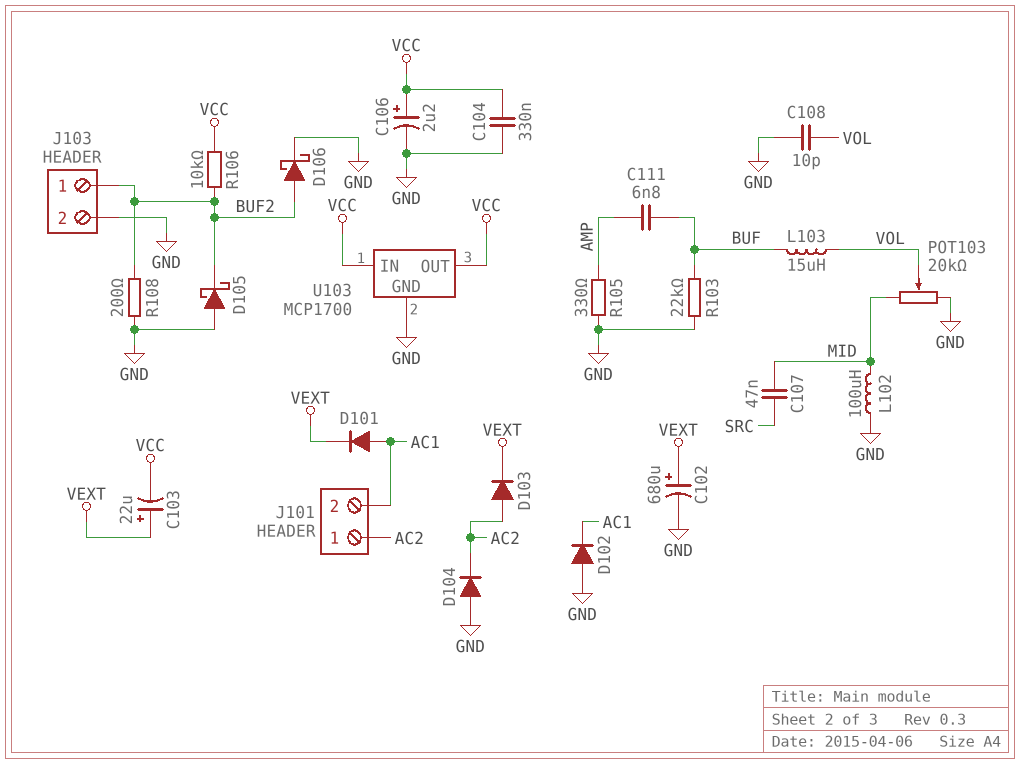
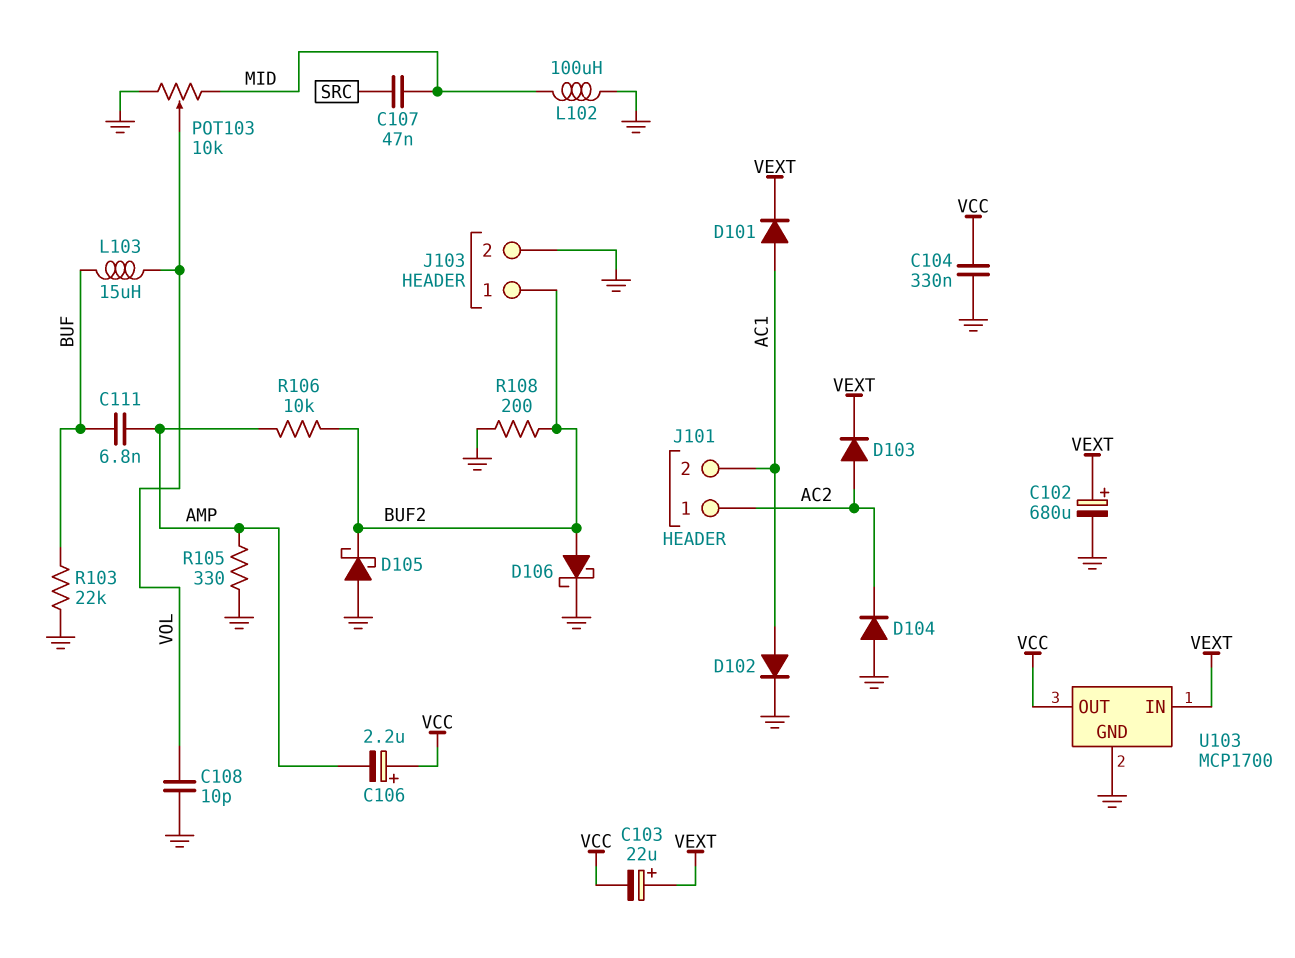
C106: 2.2uF (plus VCC, minus GND) -> 2.2uF (plus VCC, minus AMP)
D102: diode (A GND, K AC1) -> diode (A AC1, K GND)
POT103: 20k (GND, MID, wiper VOL) -> 10k (GND, MID, wiper VOL)
R106: 10k (BUF2, VCC) -> 10k (AMP, BUF2)
U103 pin IN: VCC -> VEXT

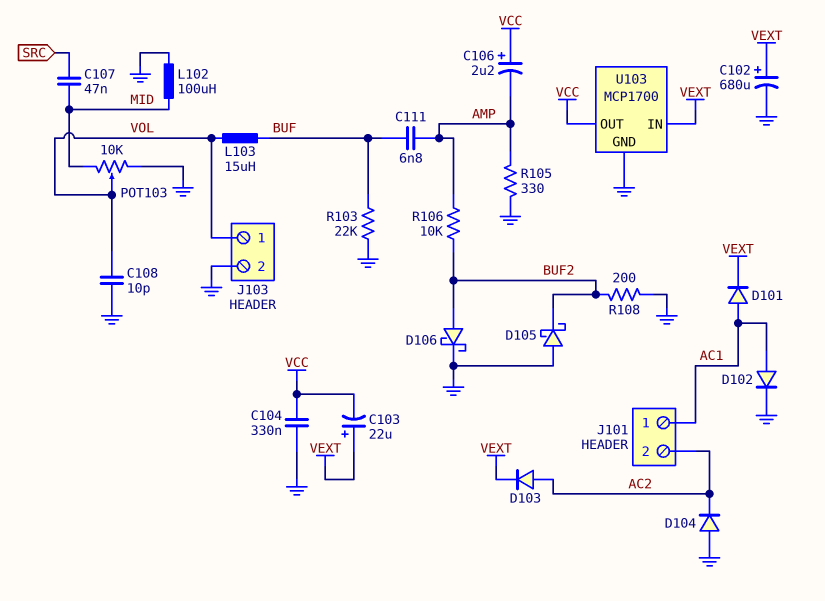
J101 pin 1: AC2 -> AC1
J101 pin 2: AC1 -> AC2
J103 pin 1: BUF2 -> VOL

